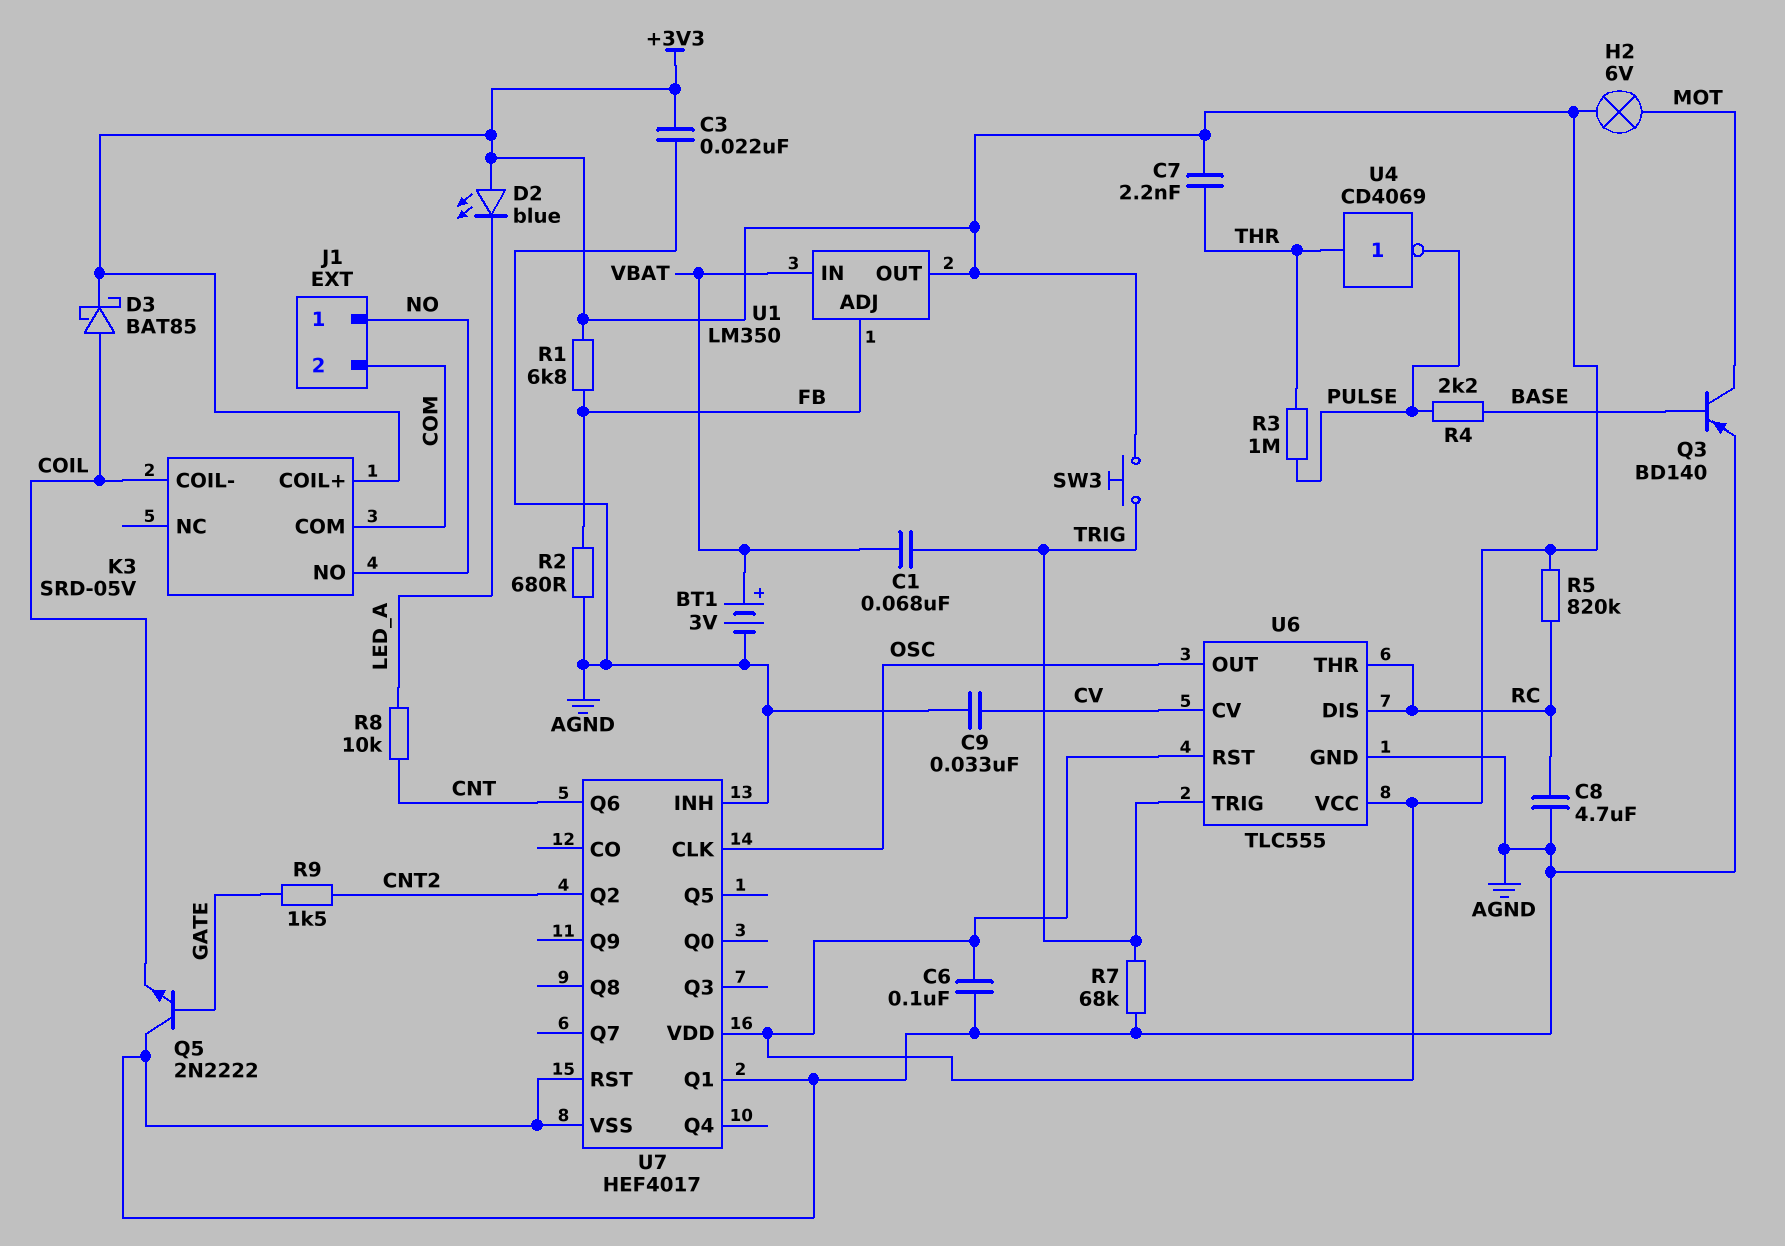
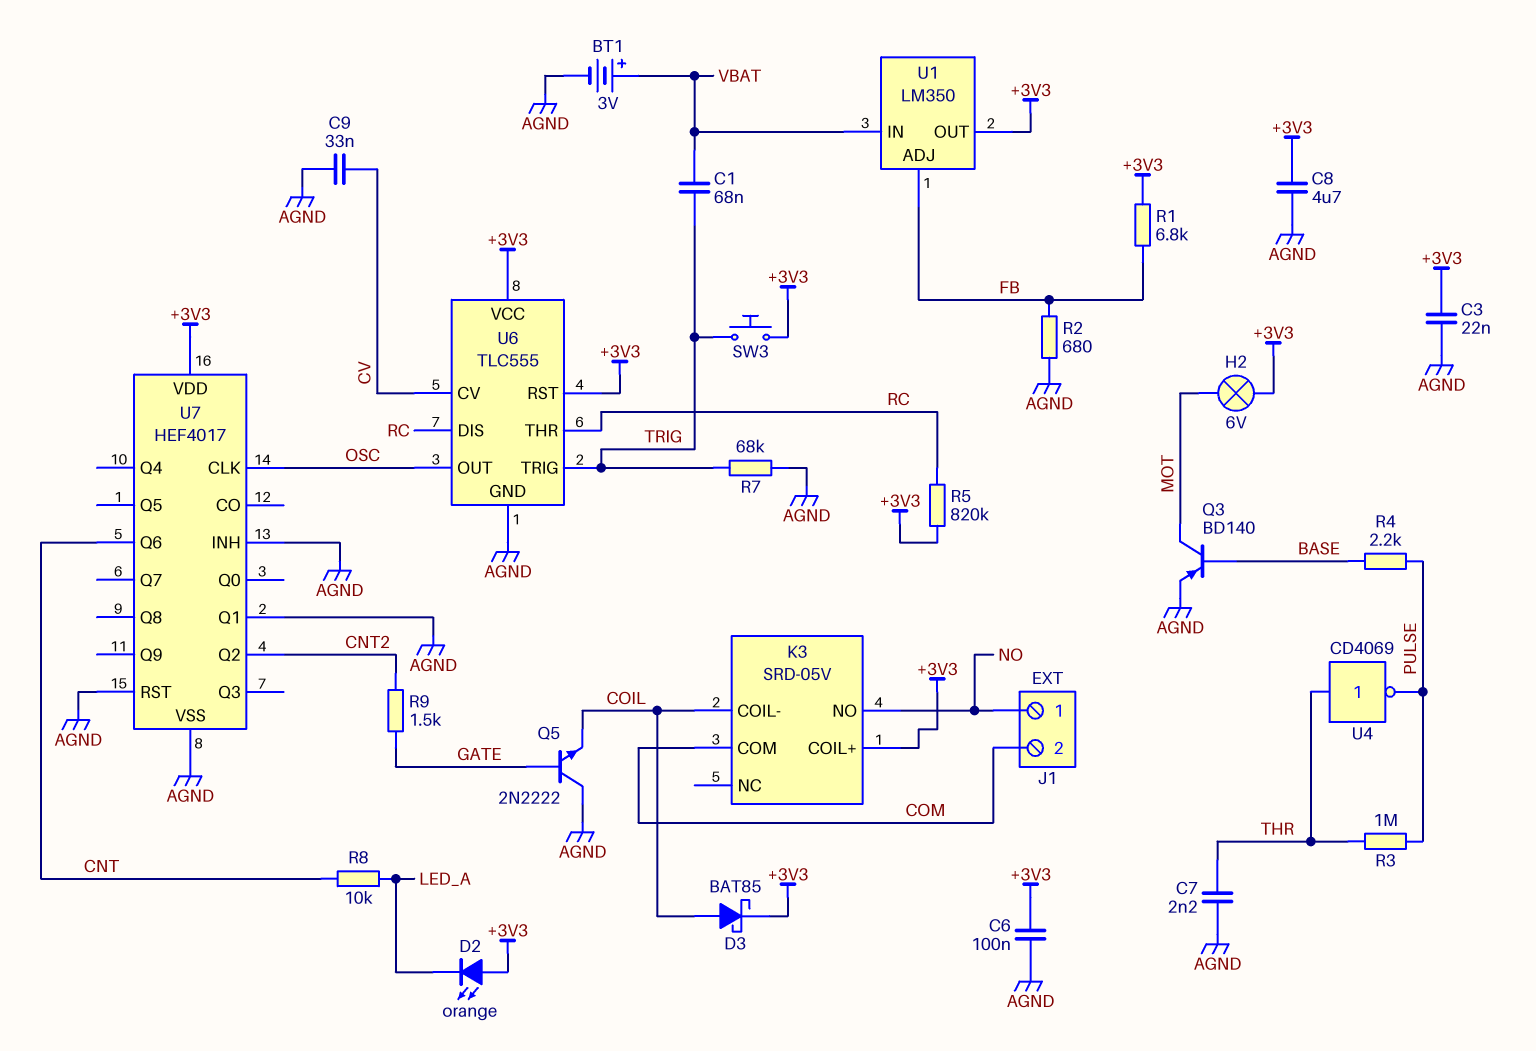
C7: 2.2nF (+3V3, THR) -> 2.2nF (AGND, THR)
C8: 4.7uF (AGND, RC) -> 4.7uF (+3V3, AGND)
D2: LED blue (A +3V3, K LED_A) -> LED orange (A +3V3, K LED_A)

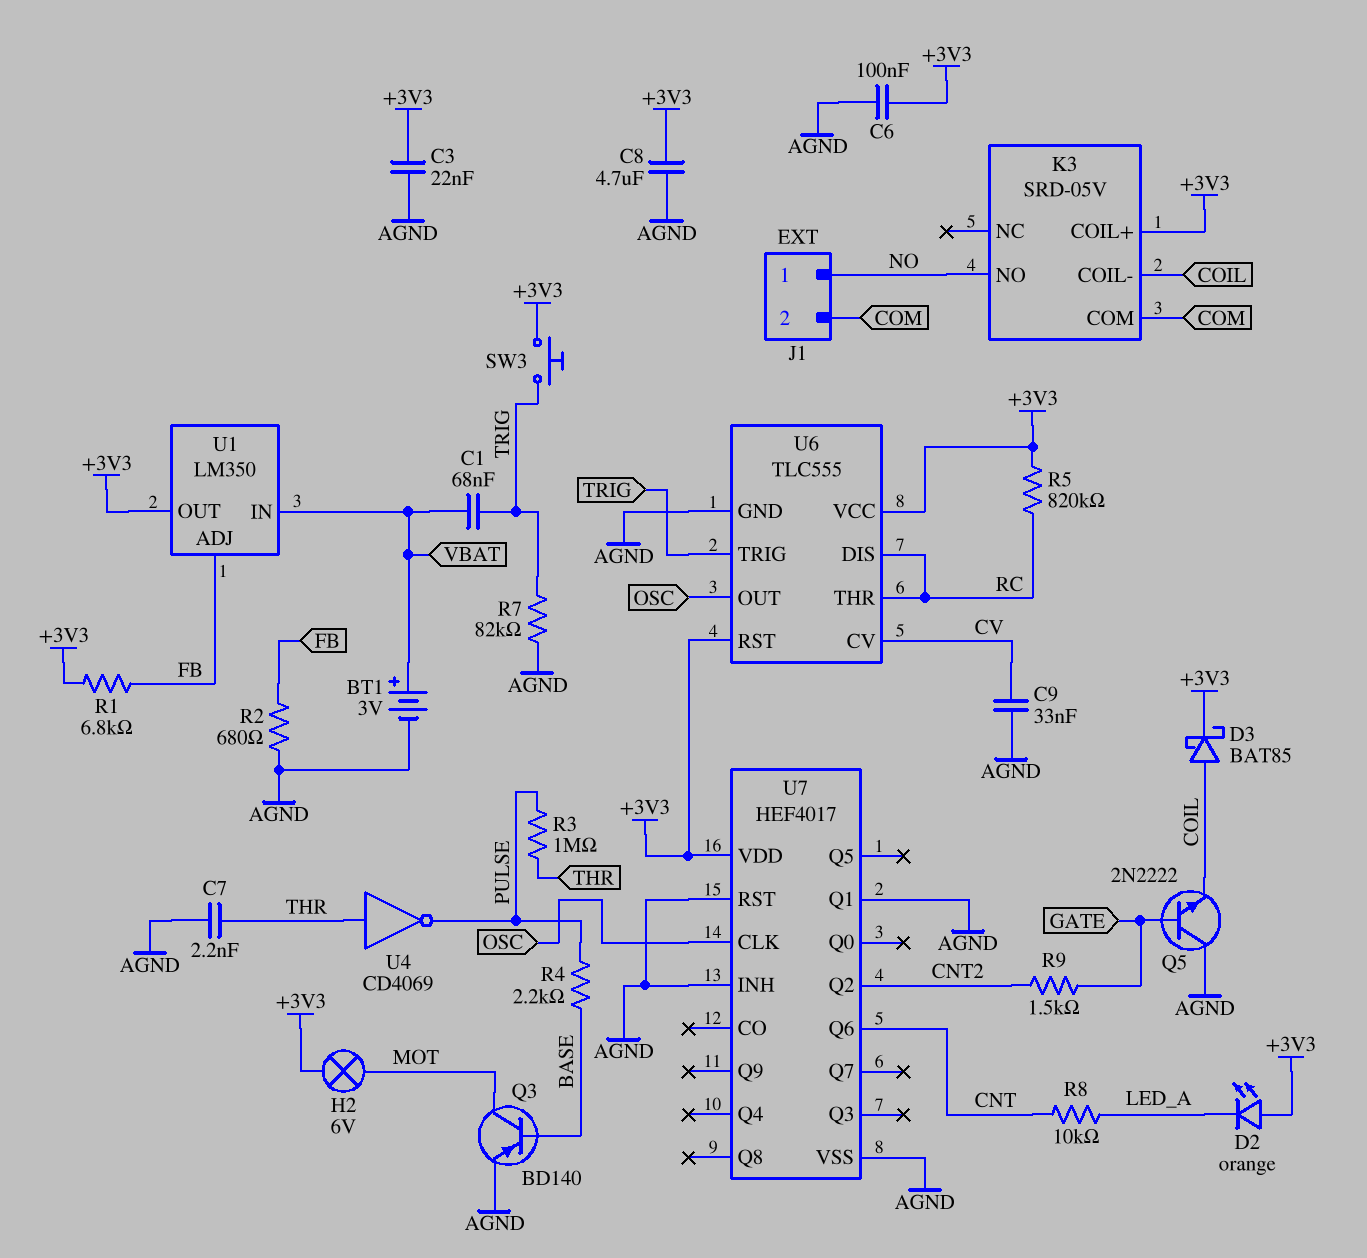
R7: 68k (AGND, TRIG) -> 82k (AGND, TRIG)

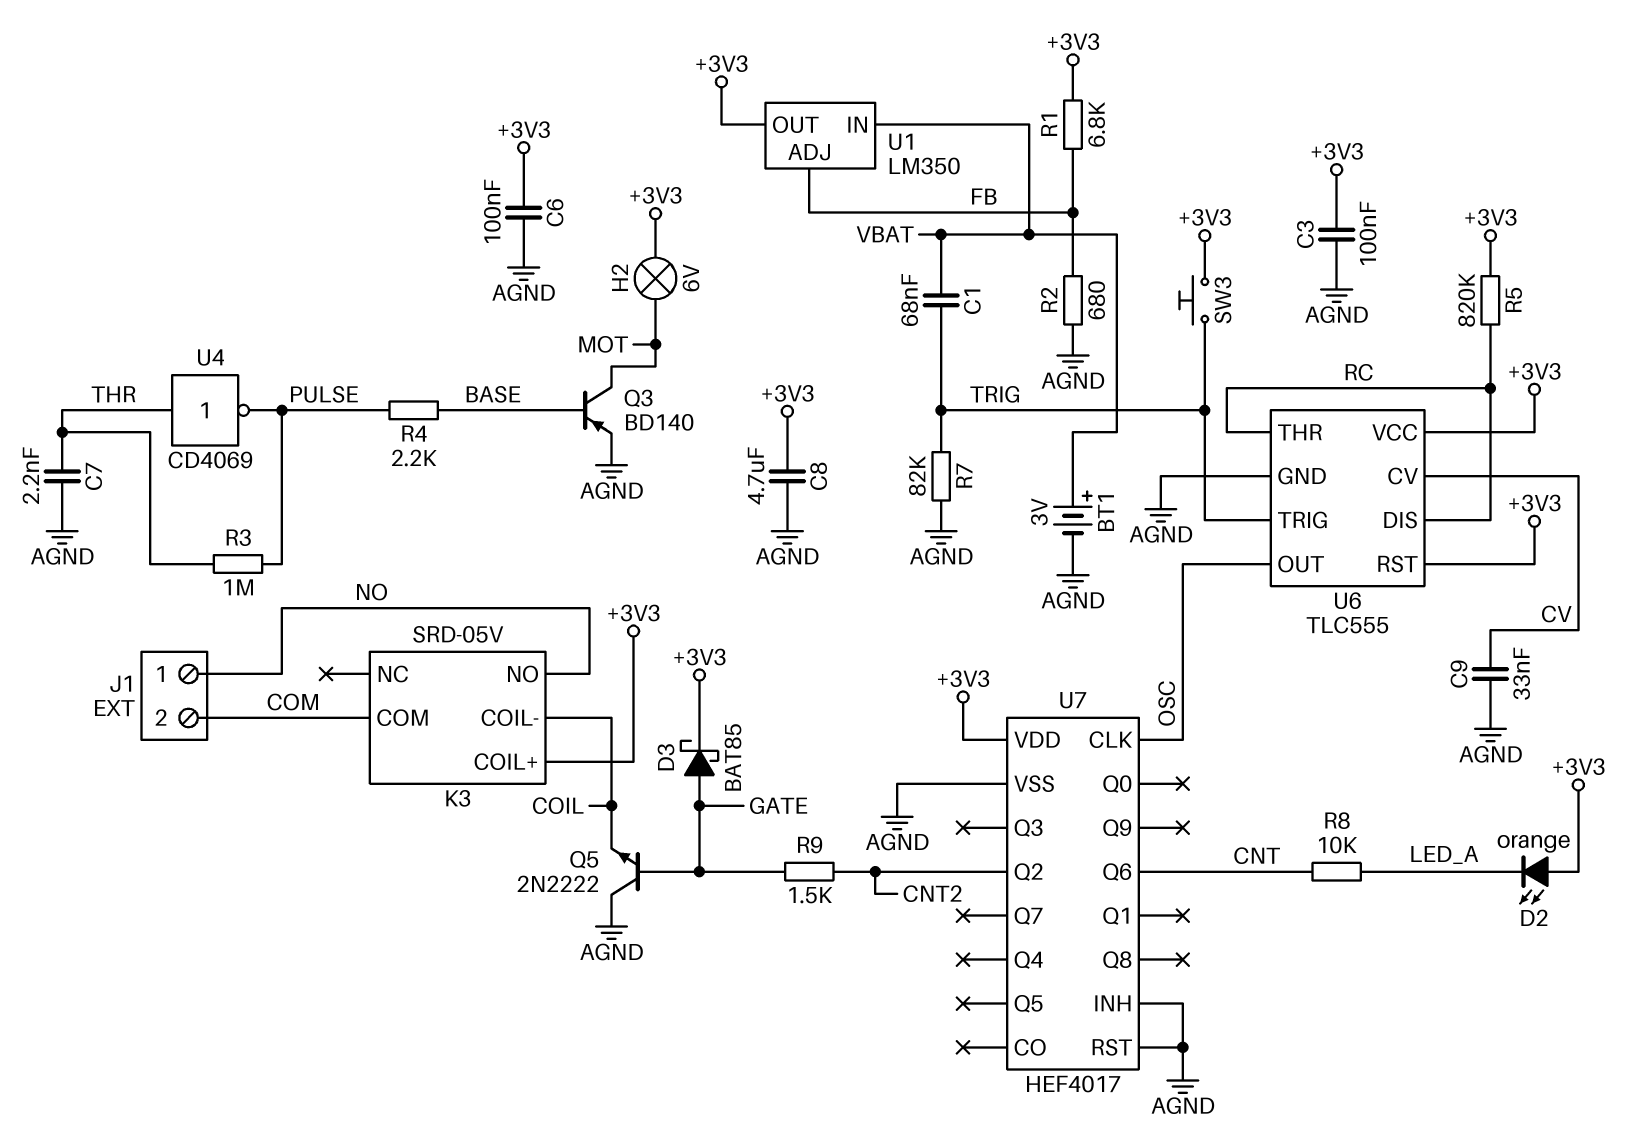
C3: 22nF (+3V3, AGND) -> 100nF (+3V3, AGND)
D3: schottky BAT85 (A COIL, K +3V3) -> schottky BAT85 (A GATE, K +3V3)
U7 pin Q1: AGND -> none

